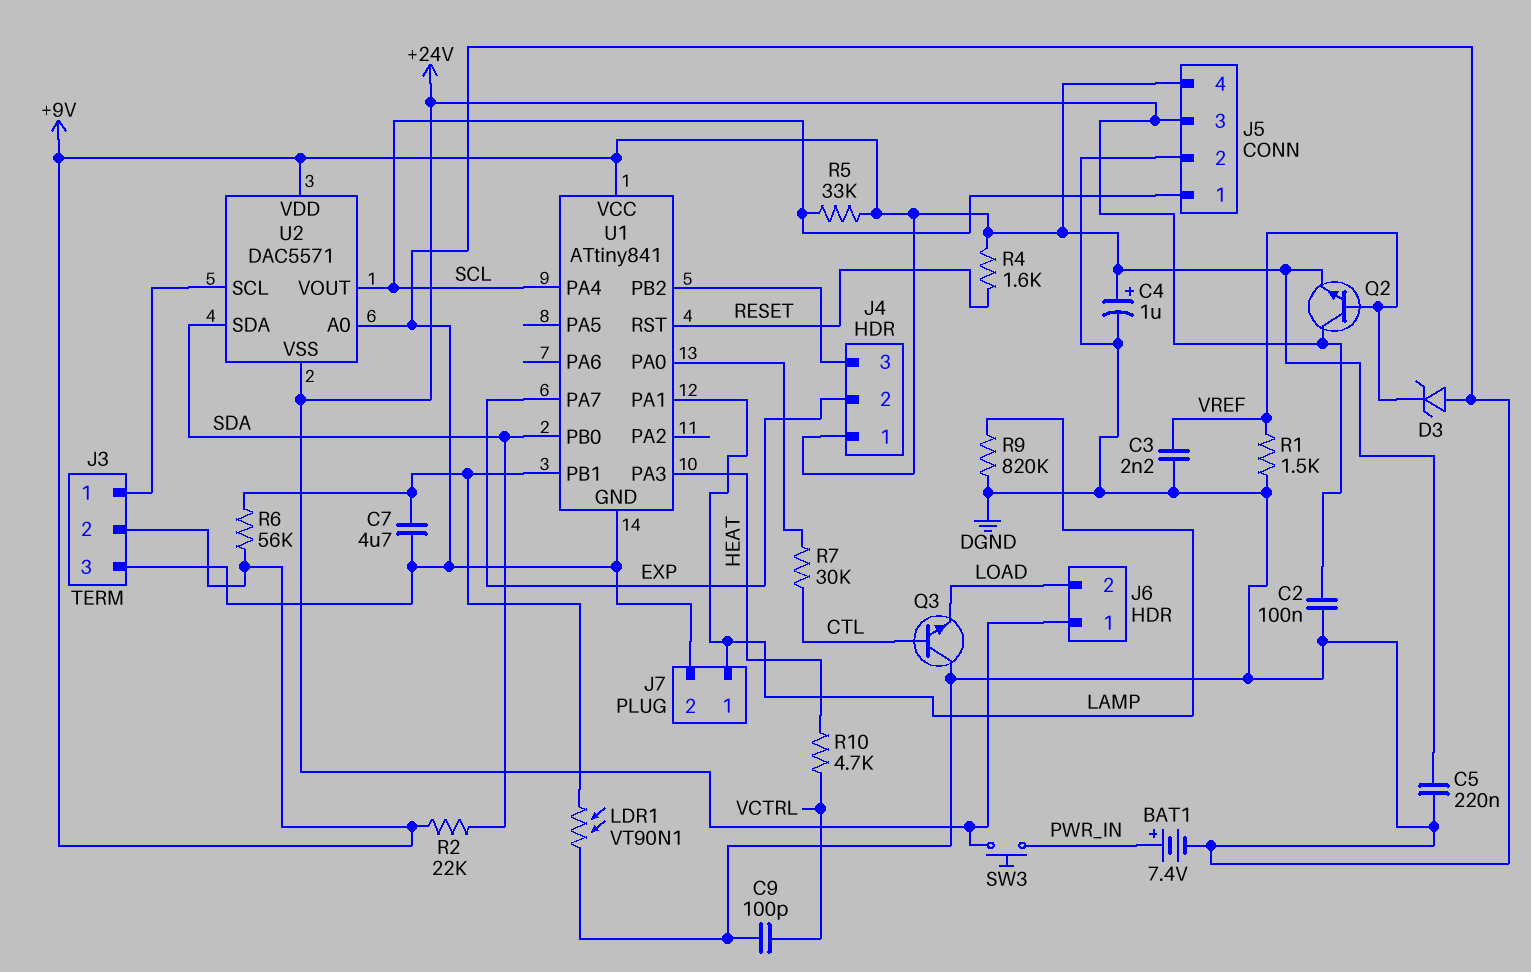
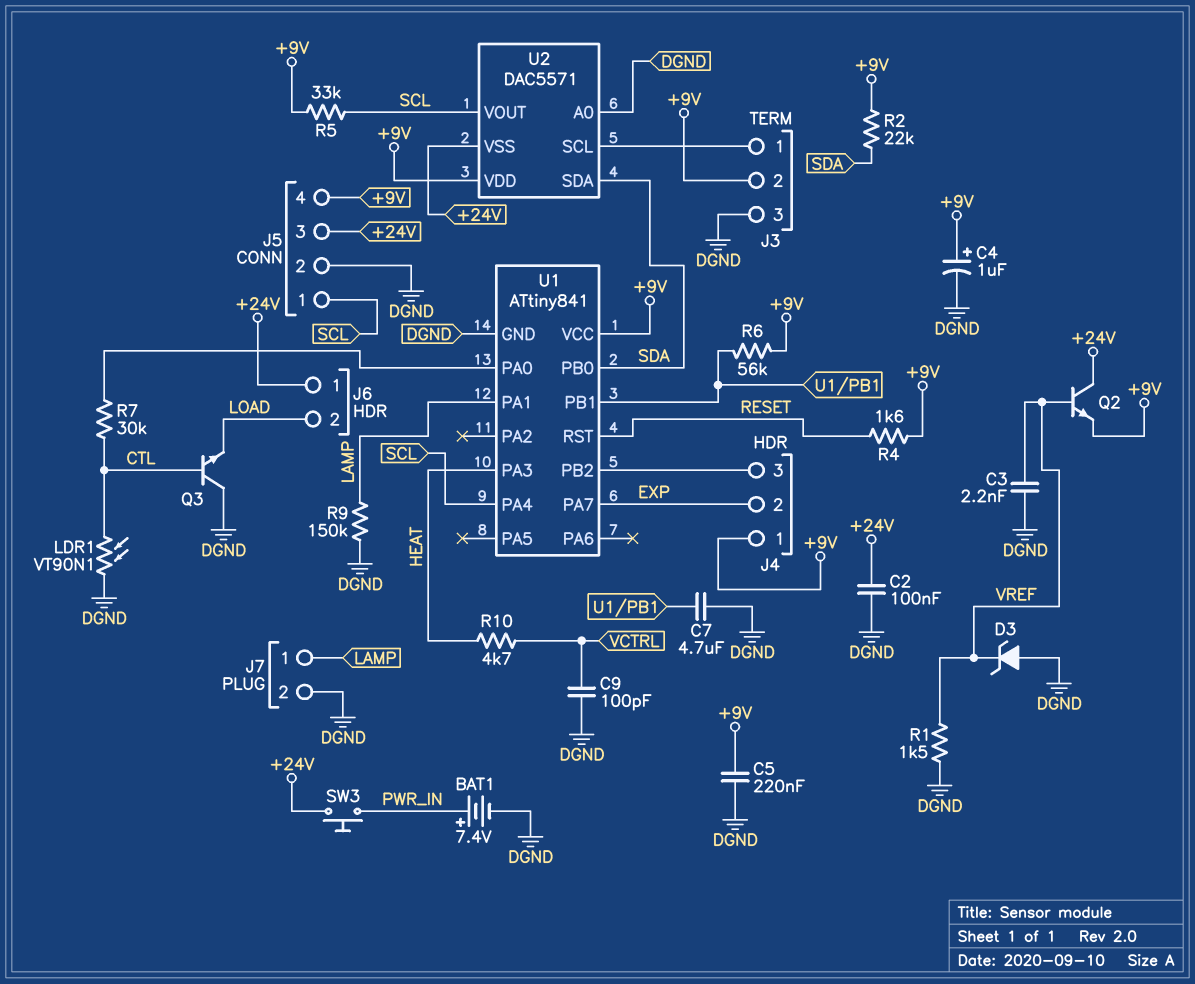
LDR1: VT90N1 (DGND, U1/PB1) -> VT90N1 (CTL, DGND)
R9: 820k (DGND, LAMP) -> 150k (DGND, LAMP)

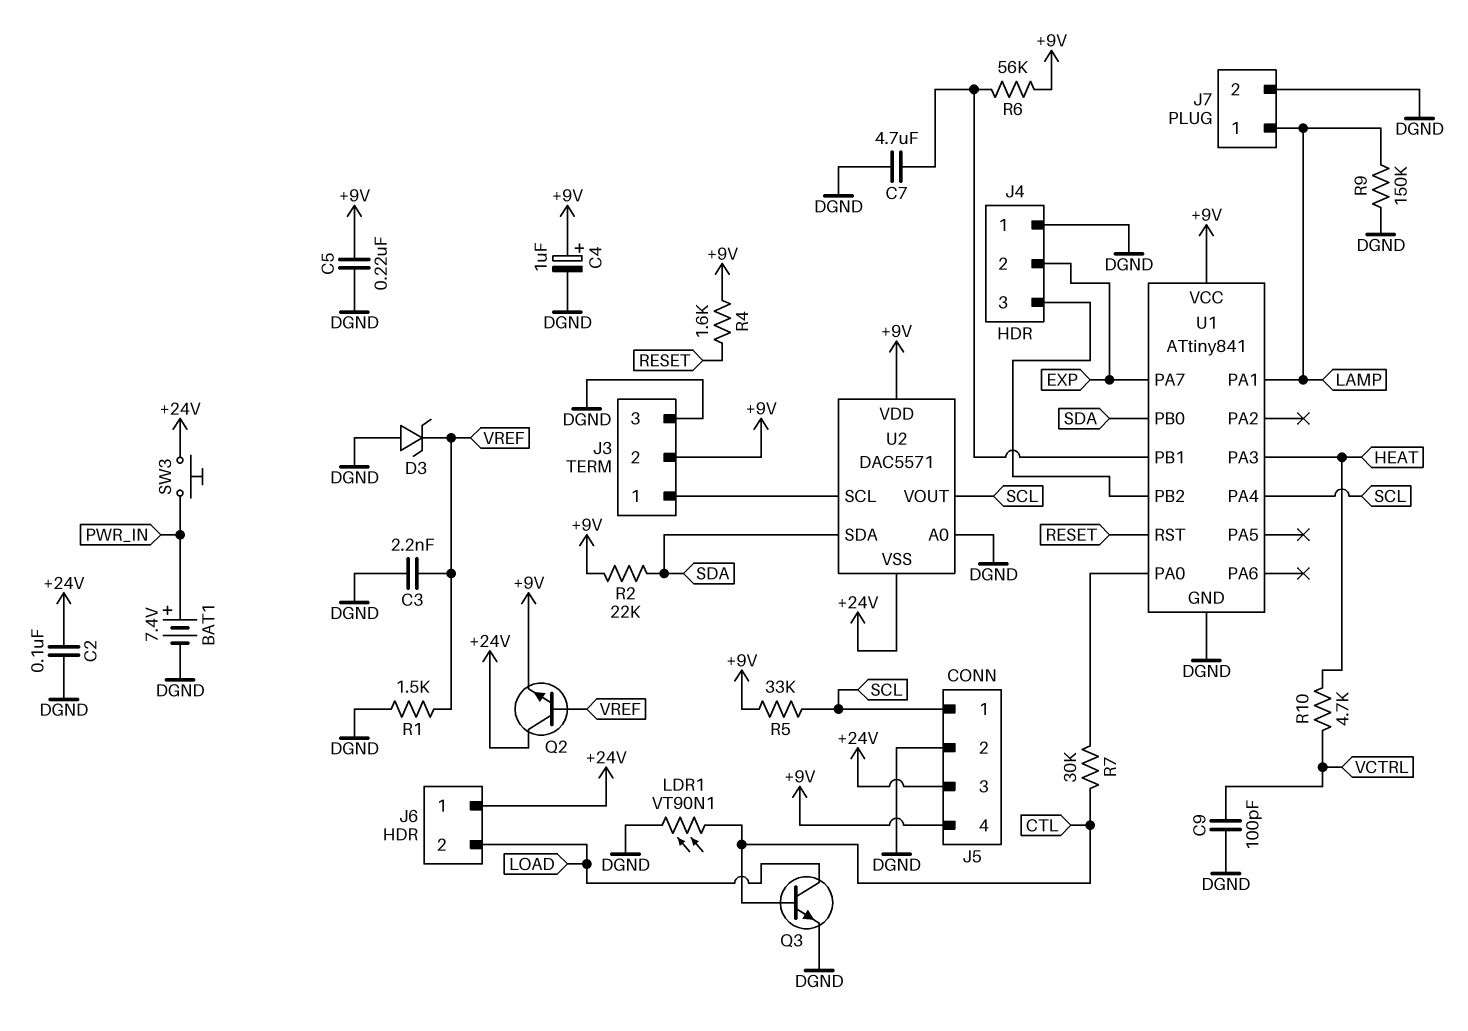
J4 pin 1: +9V -> DGND
Q3: NPN (B CTL, C DGND, E LOAD) -> NPN (B CTL, C LOAD, E DGND)

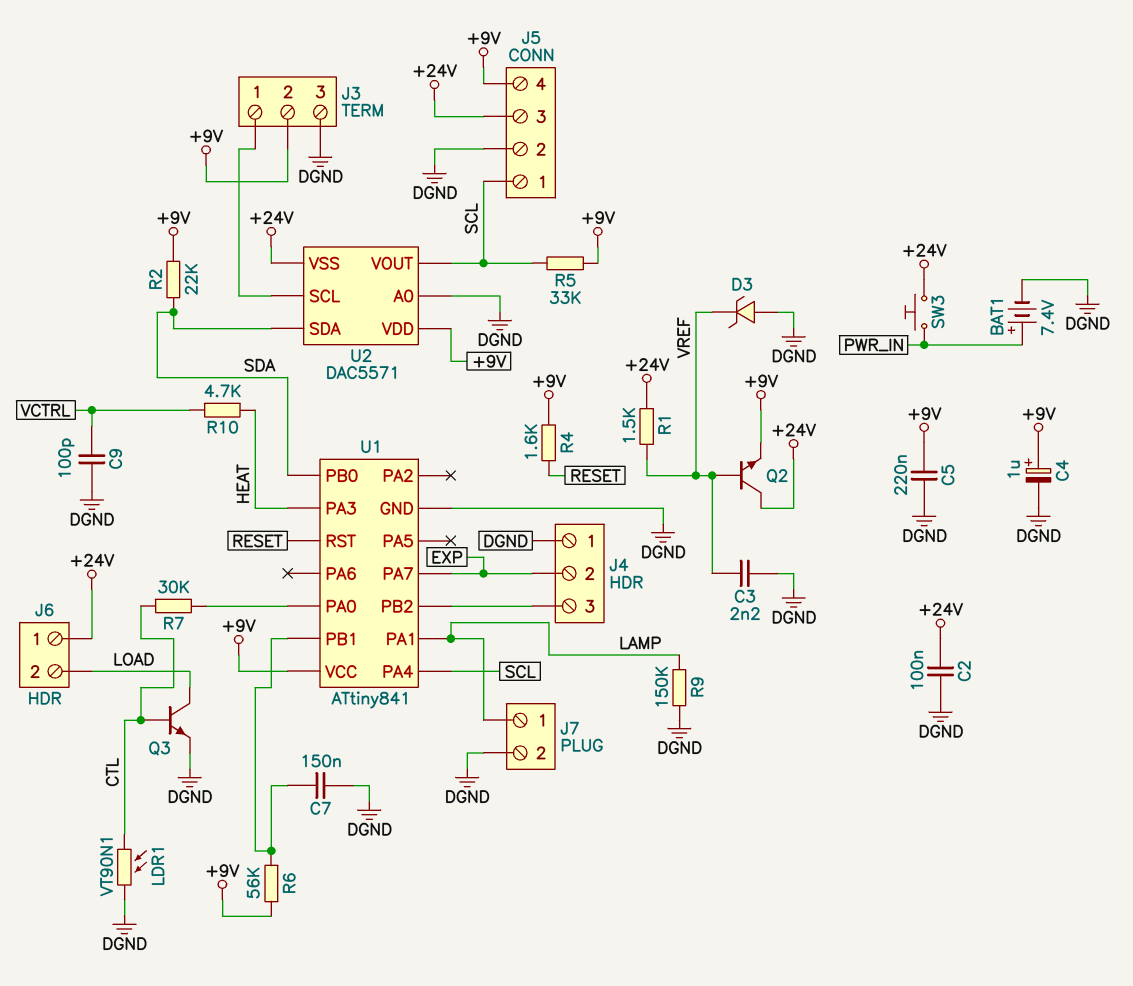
C7: 4.7uF (DGND, U1/PB1) -> 150nF (DGND, U1/PB1)
R1: 1.5k (DGND, VREF) -> 1.5k (+24V, VREF)

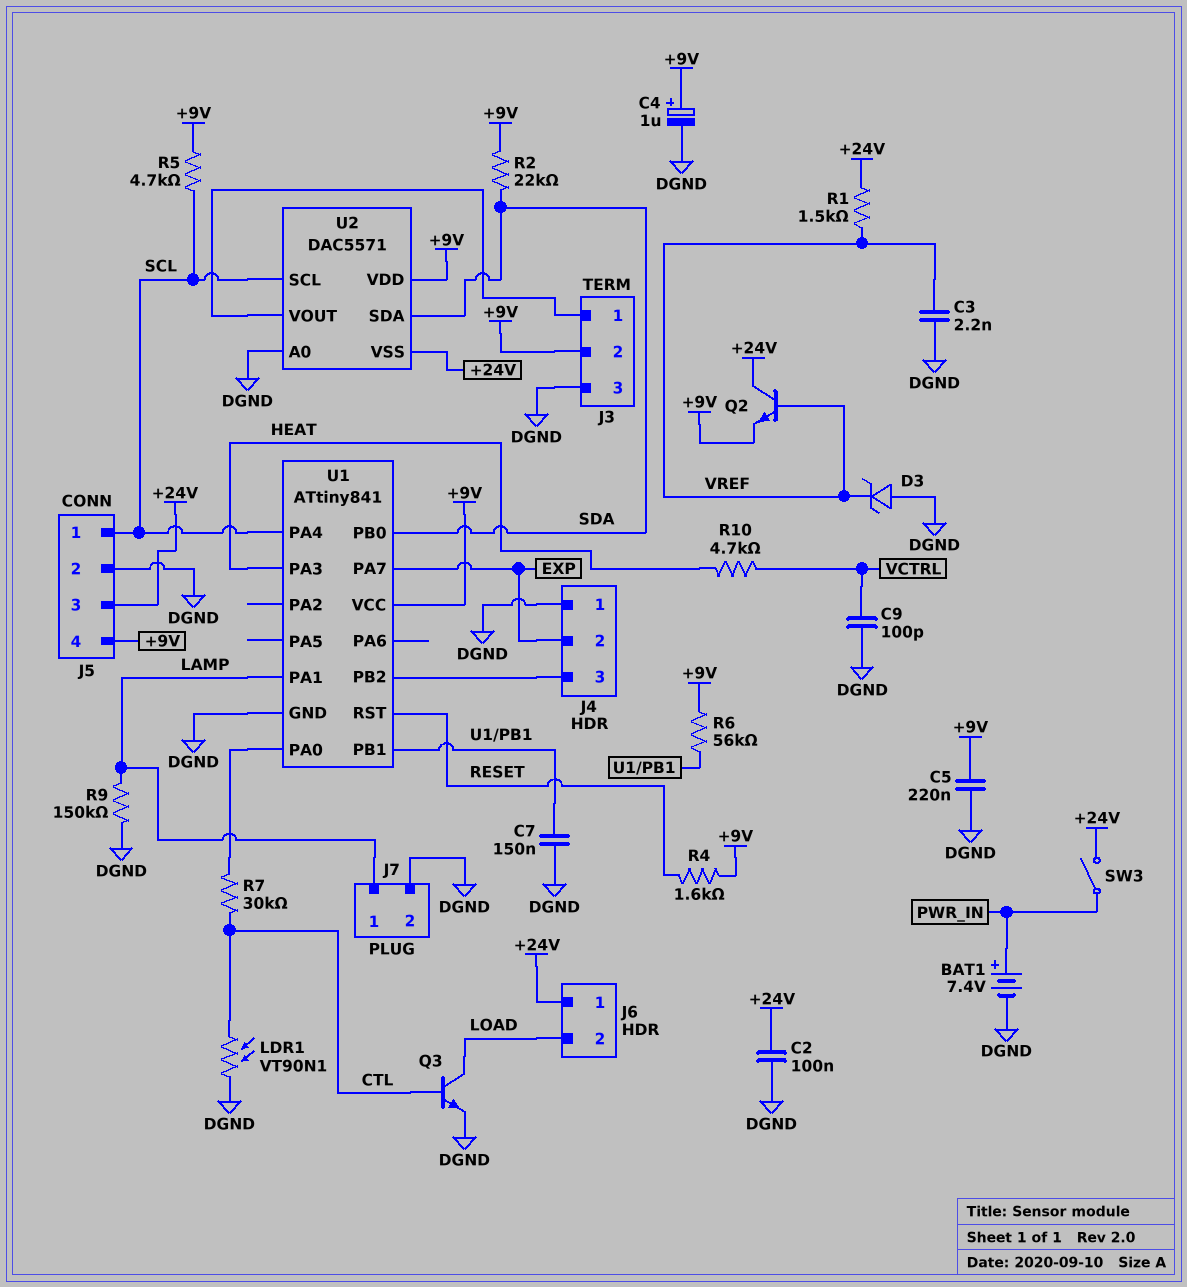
R5: 33k (+9V, SCL) -> 4.7k (+9V, SCL)
SW3: button (+24V, PWR_IN) -> switch (+24V, PWR_IN)
U2 pin SCL: J3/1 -> SCL
U2 pin VOUT: SCL -> J3/1

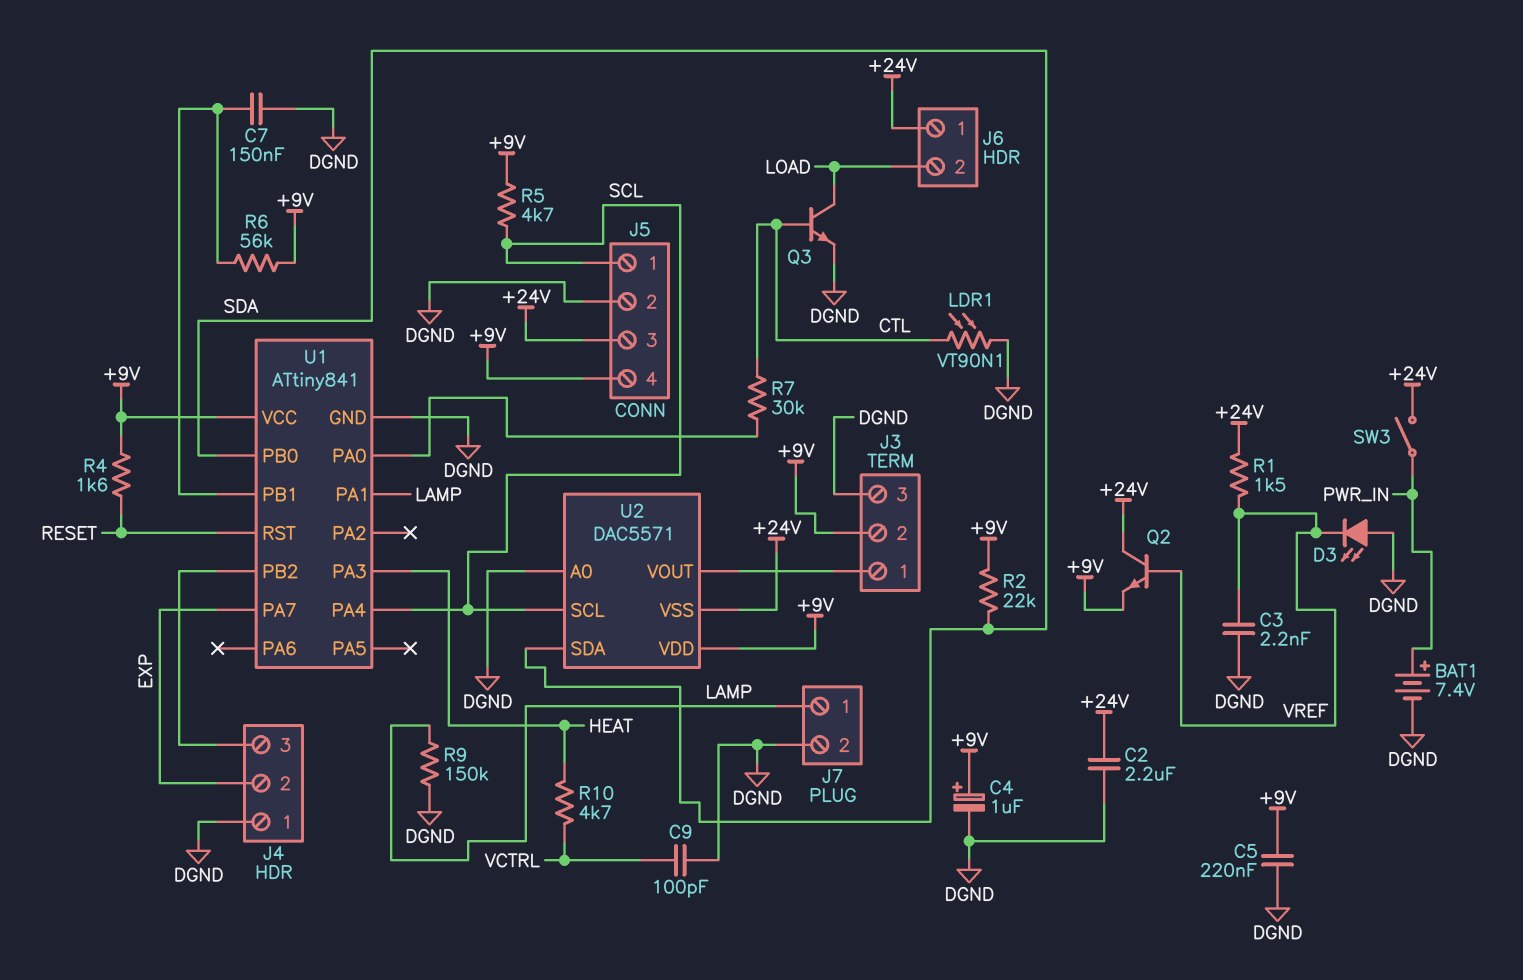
C2: 100nF (+24V, DGND) -> 2.2uF (+24V, DGND)
D3: zener (A DGND, K VREF) -> LED (A DGND, K VREF)

